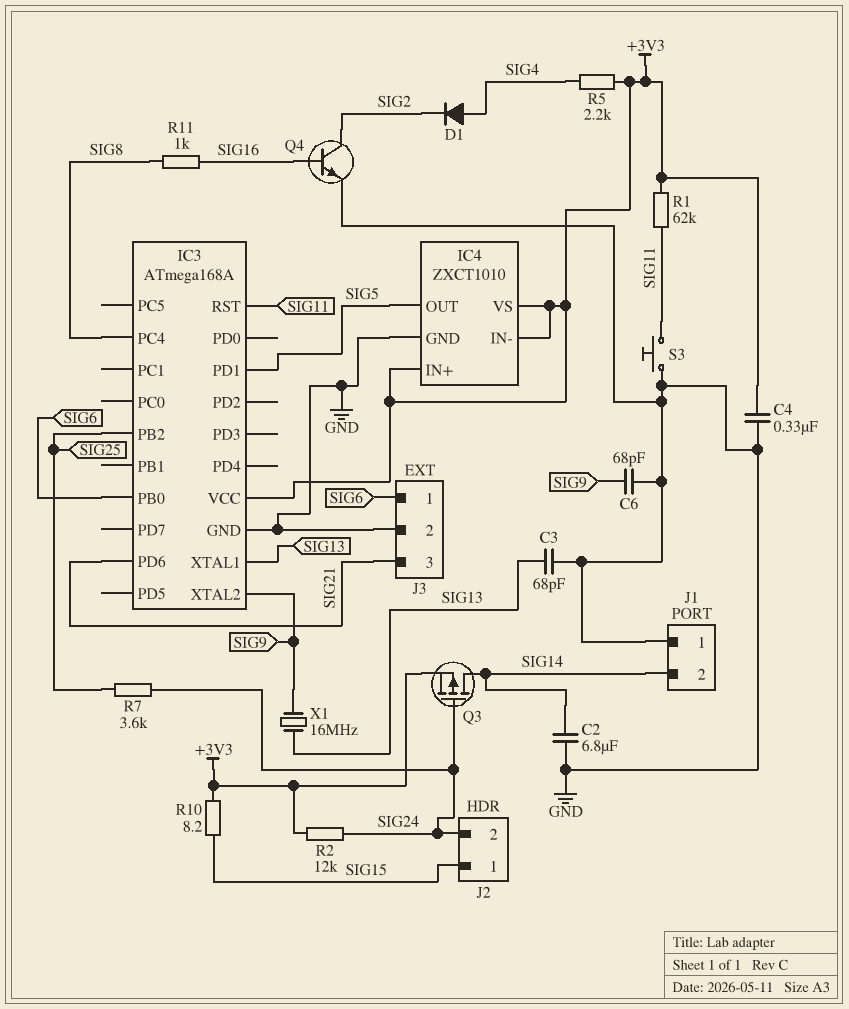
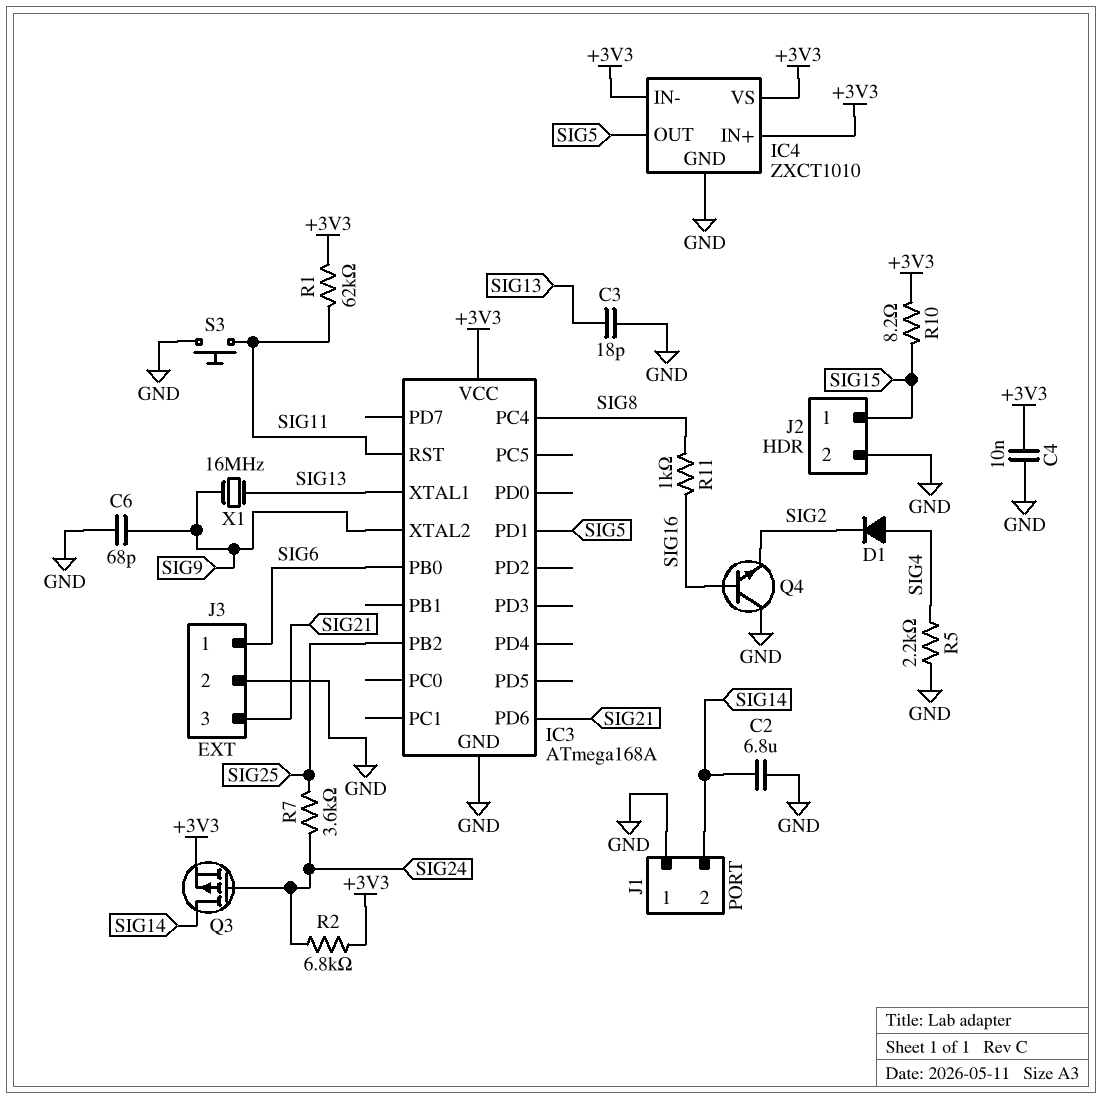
C3: 68pF (GND, SIG13) -> 18pF (GND, SIG13)
C4: 330nF (+3V3, GND) -> 10nF (+3V3, GND)
J2 pin 2: SIG24 -> GND
Q4: NPN (B SIG16, C SIG2, E GND) -> NPN (B SIG16, C GND, E SIG2)
R2: 12k (+3V3, SIG24) -> 6.8k (+3V3, SIG24)
R5: 2.2k (+3V3, SIG4) -> 2.2k (GND, SIG4)

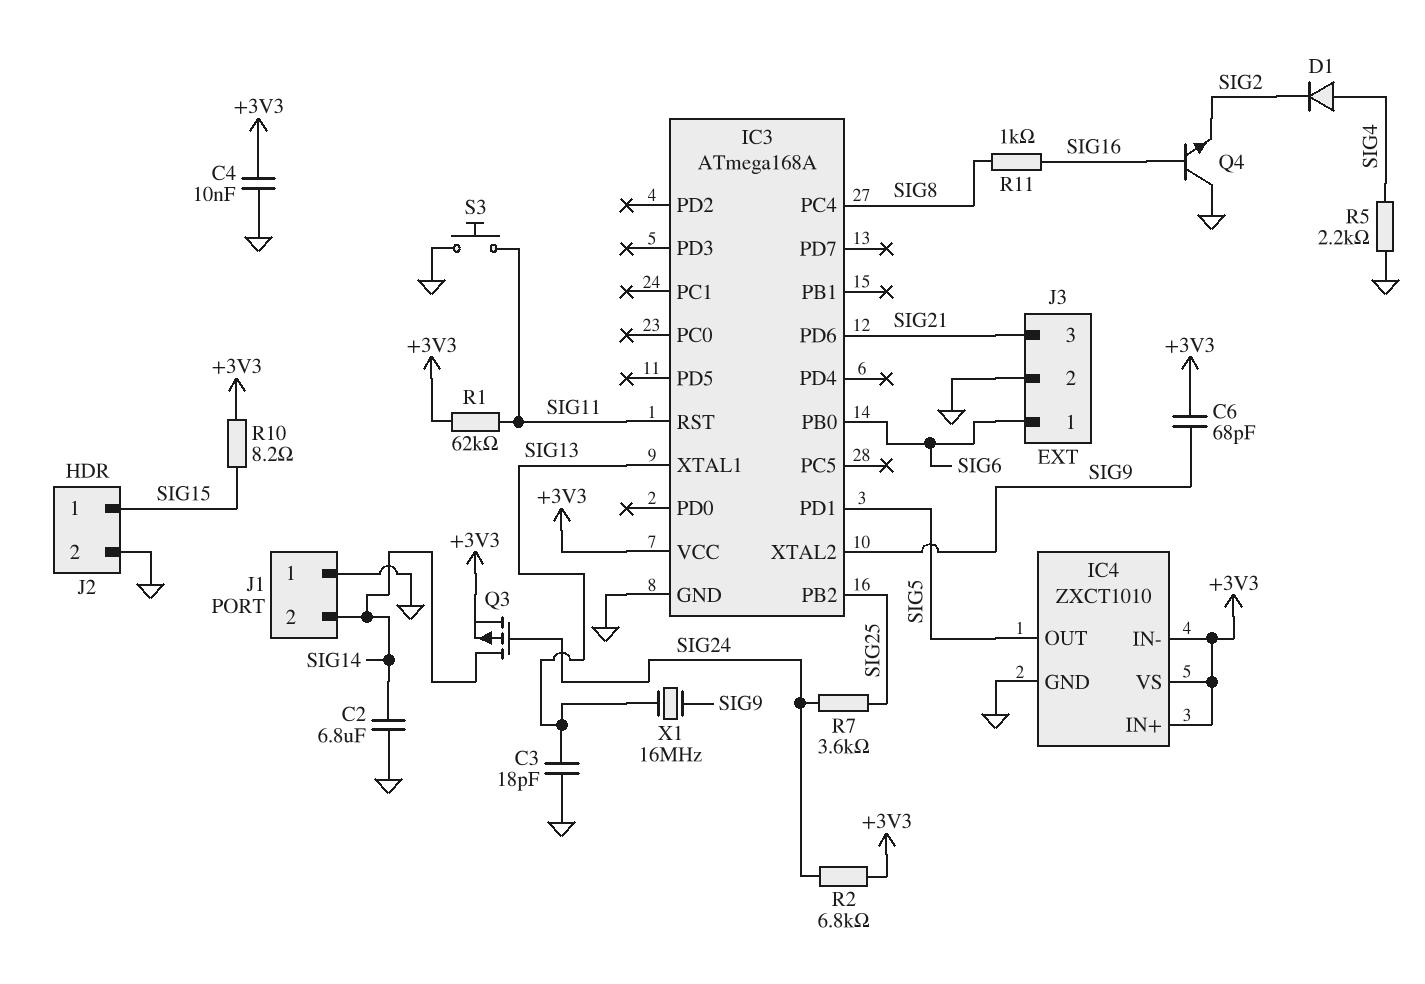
C6: 68pF (GND, SIG9) -> 68pF (+3V3, SIG9)

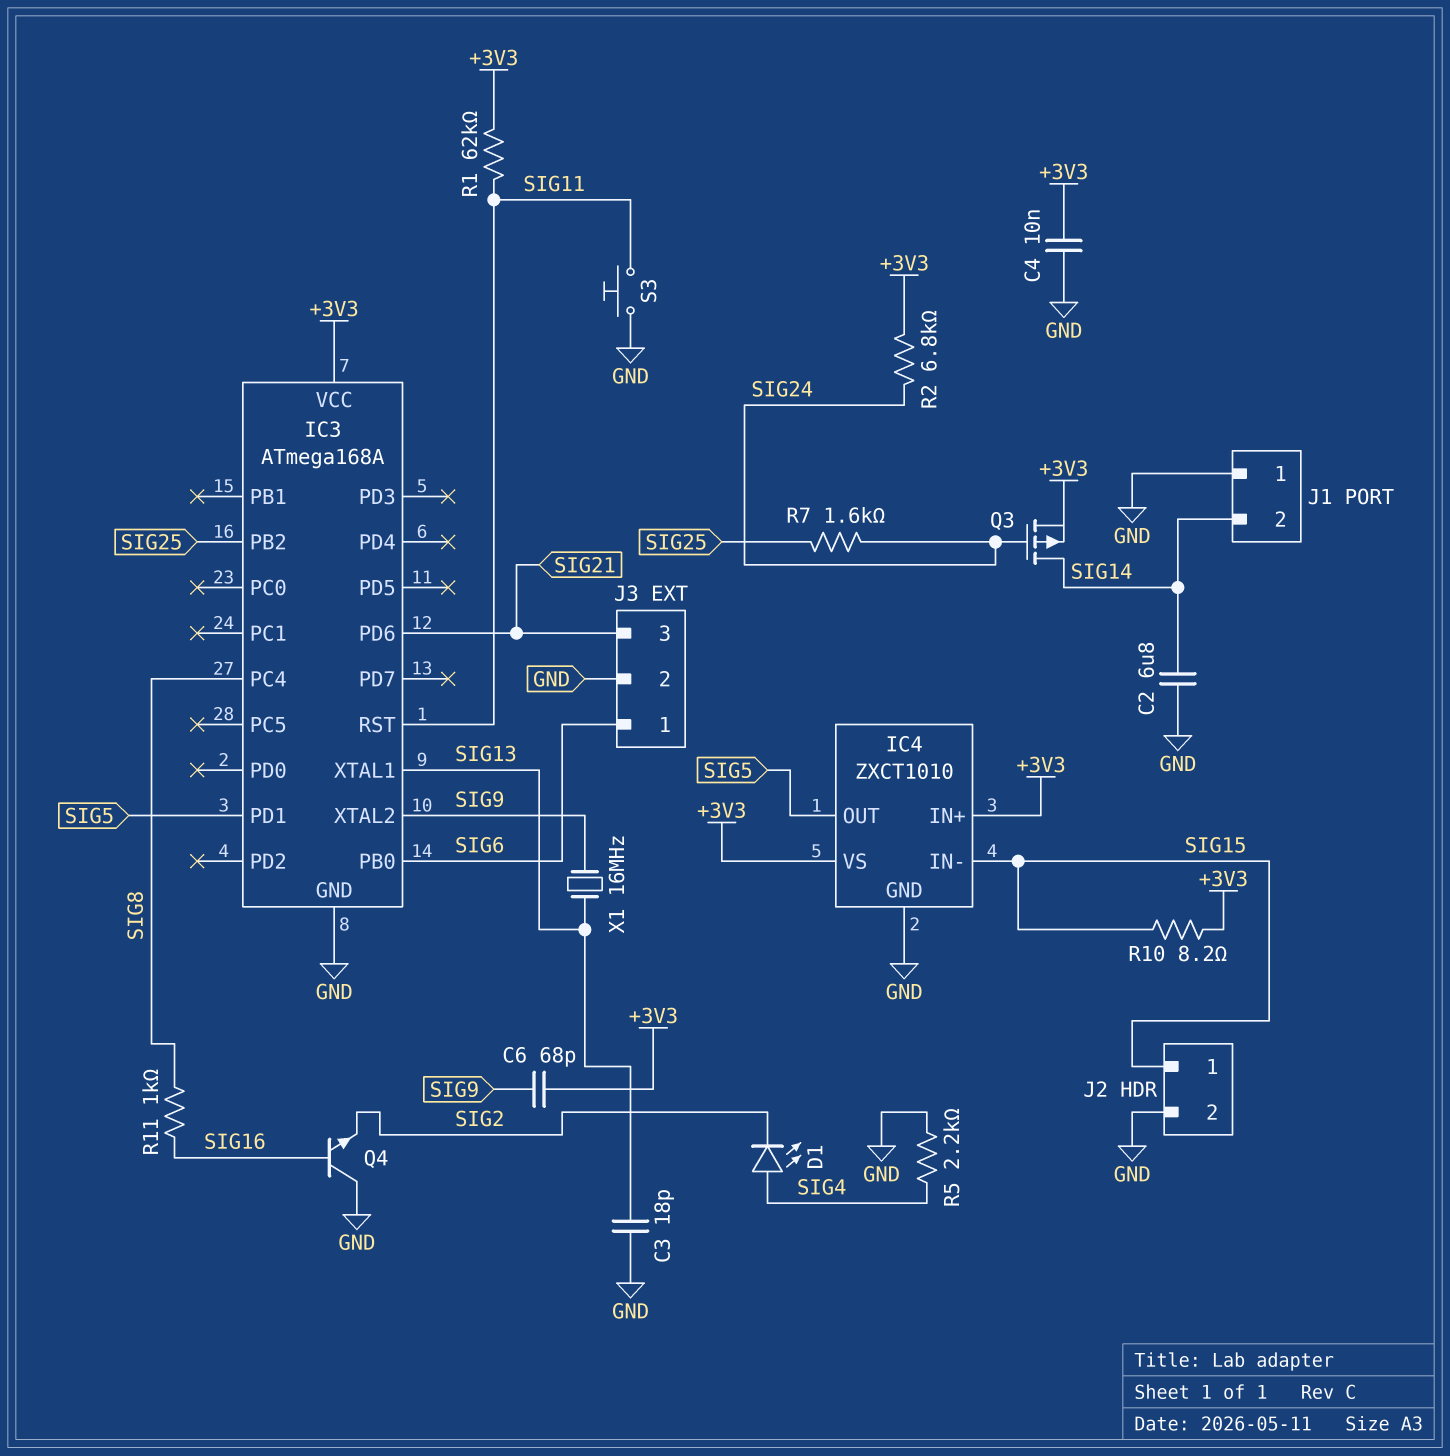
D1: diode (A SIG4, K SIG2) -> LED (A SIG4, K SIG2)
IC4 pin IN-: +3V3 -> SIG15
R7: 3.6k (SIG24, SIG25) -> 1.6k (SIG24, SIG25)

